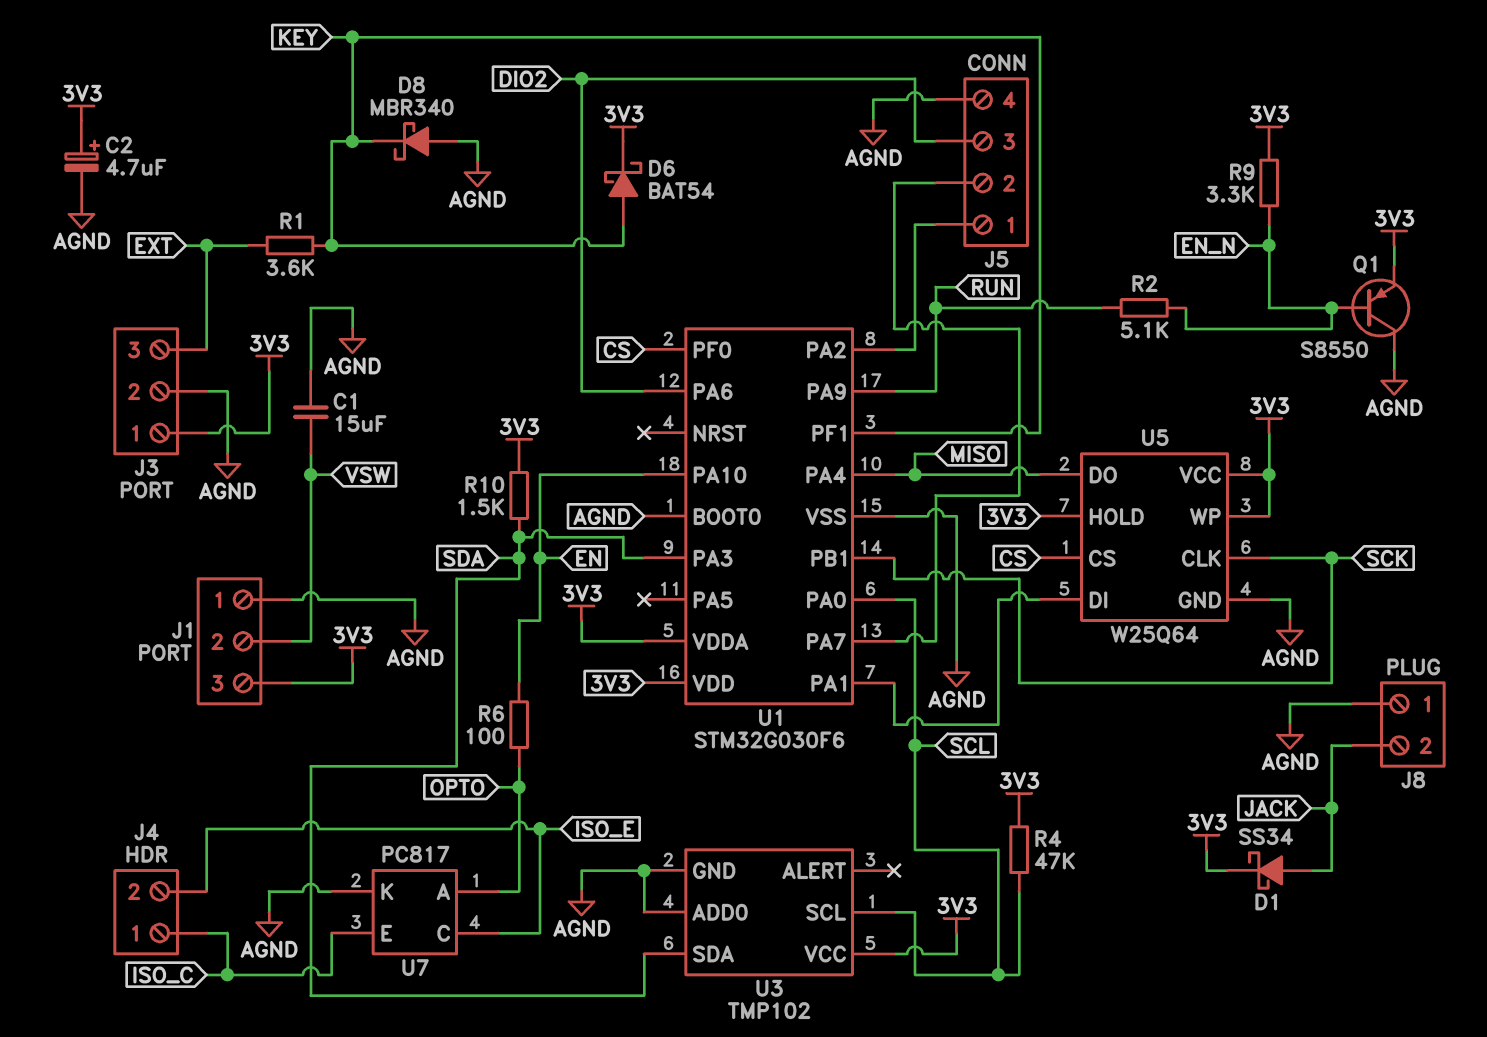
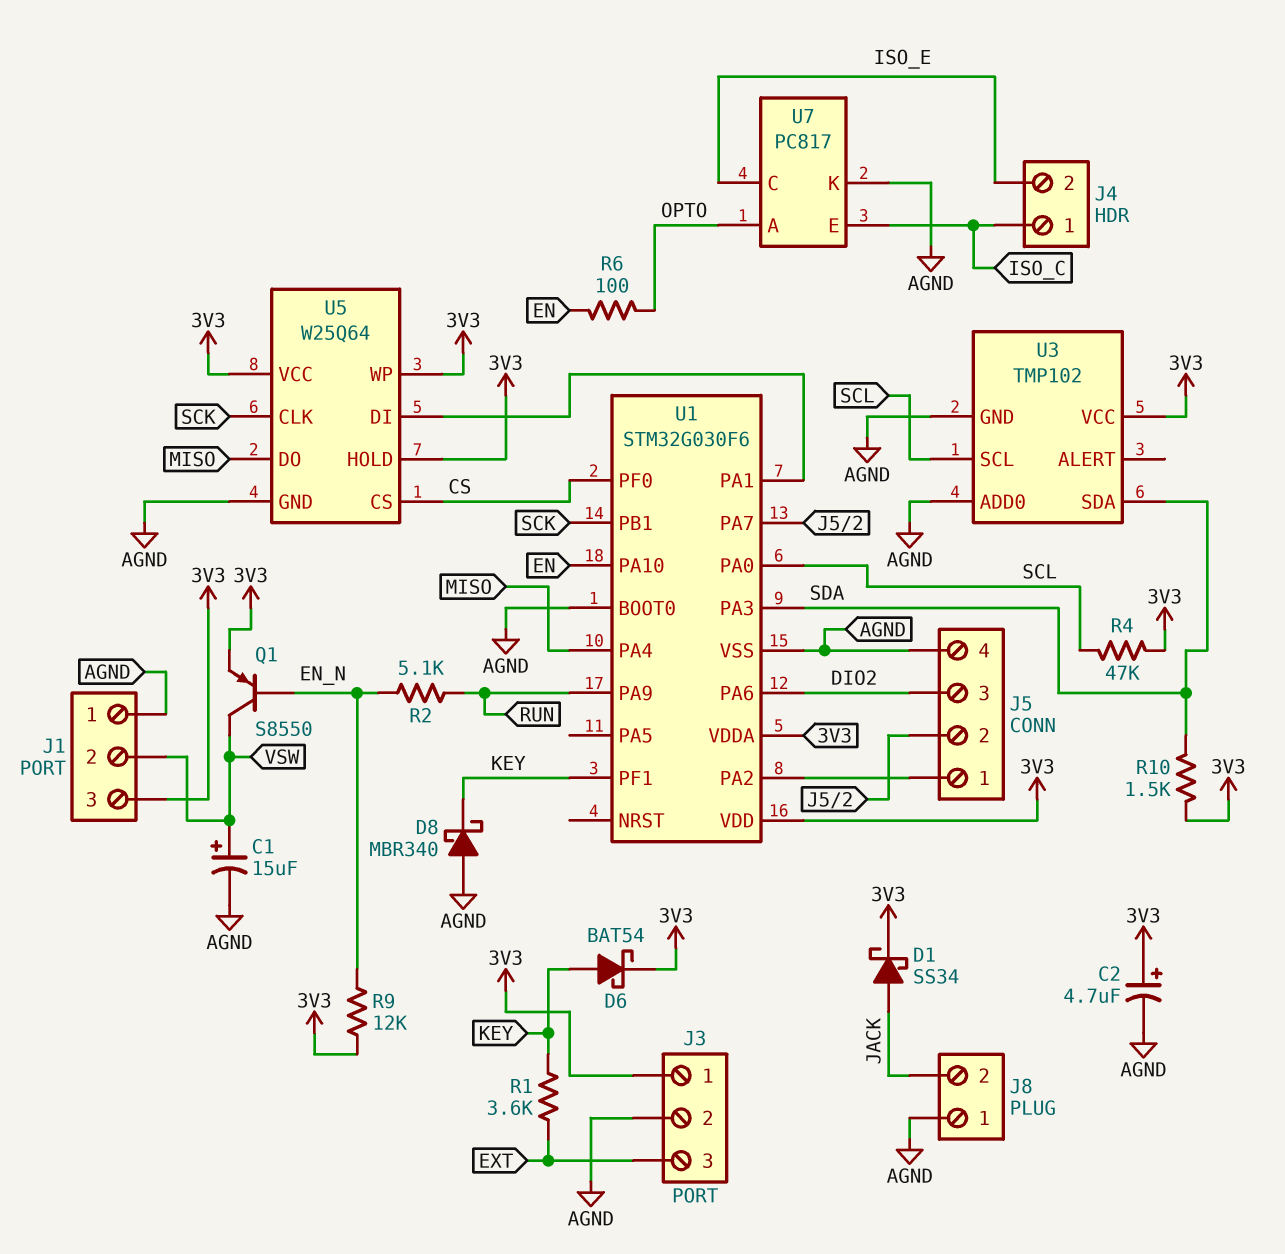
C1: 15uF (AGND, VSW) -> 15uF (plus VSW, minus AGND)
Q1: PNP S8550 (B EN_N, C AGND, E 3V3) -> PNP S8550 (B EN_N, C VSW, E 3V3)
R9: 3.3k (3V3, EN_N) -> 12k (3V3, EN_N)

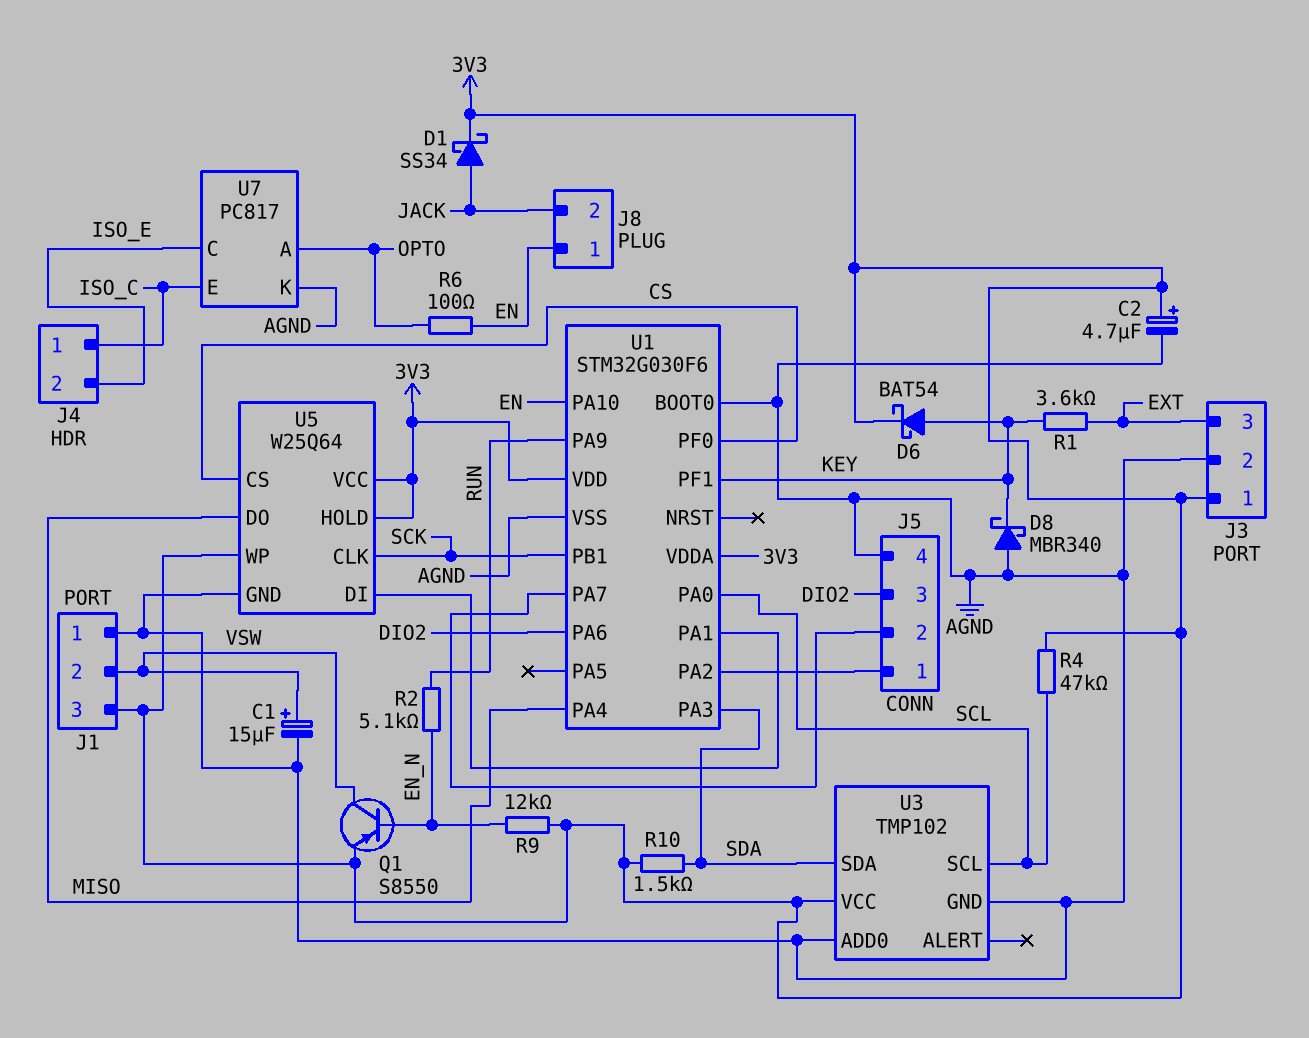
J8 pin 1: AGND -> EN

